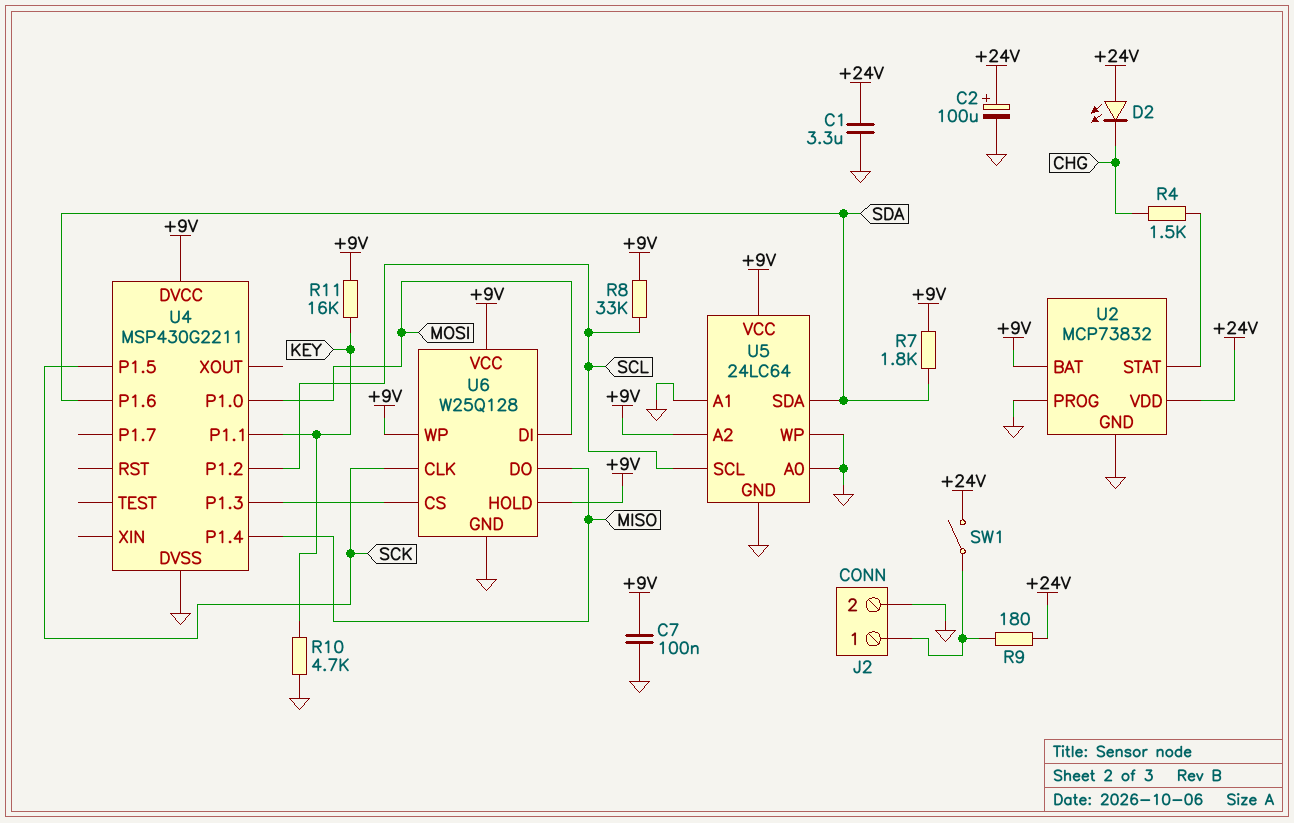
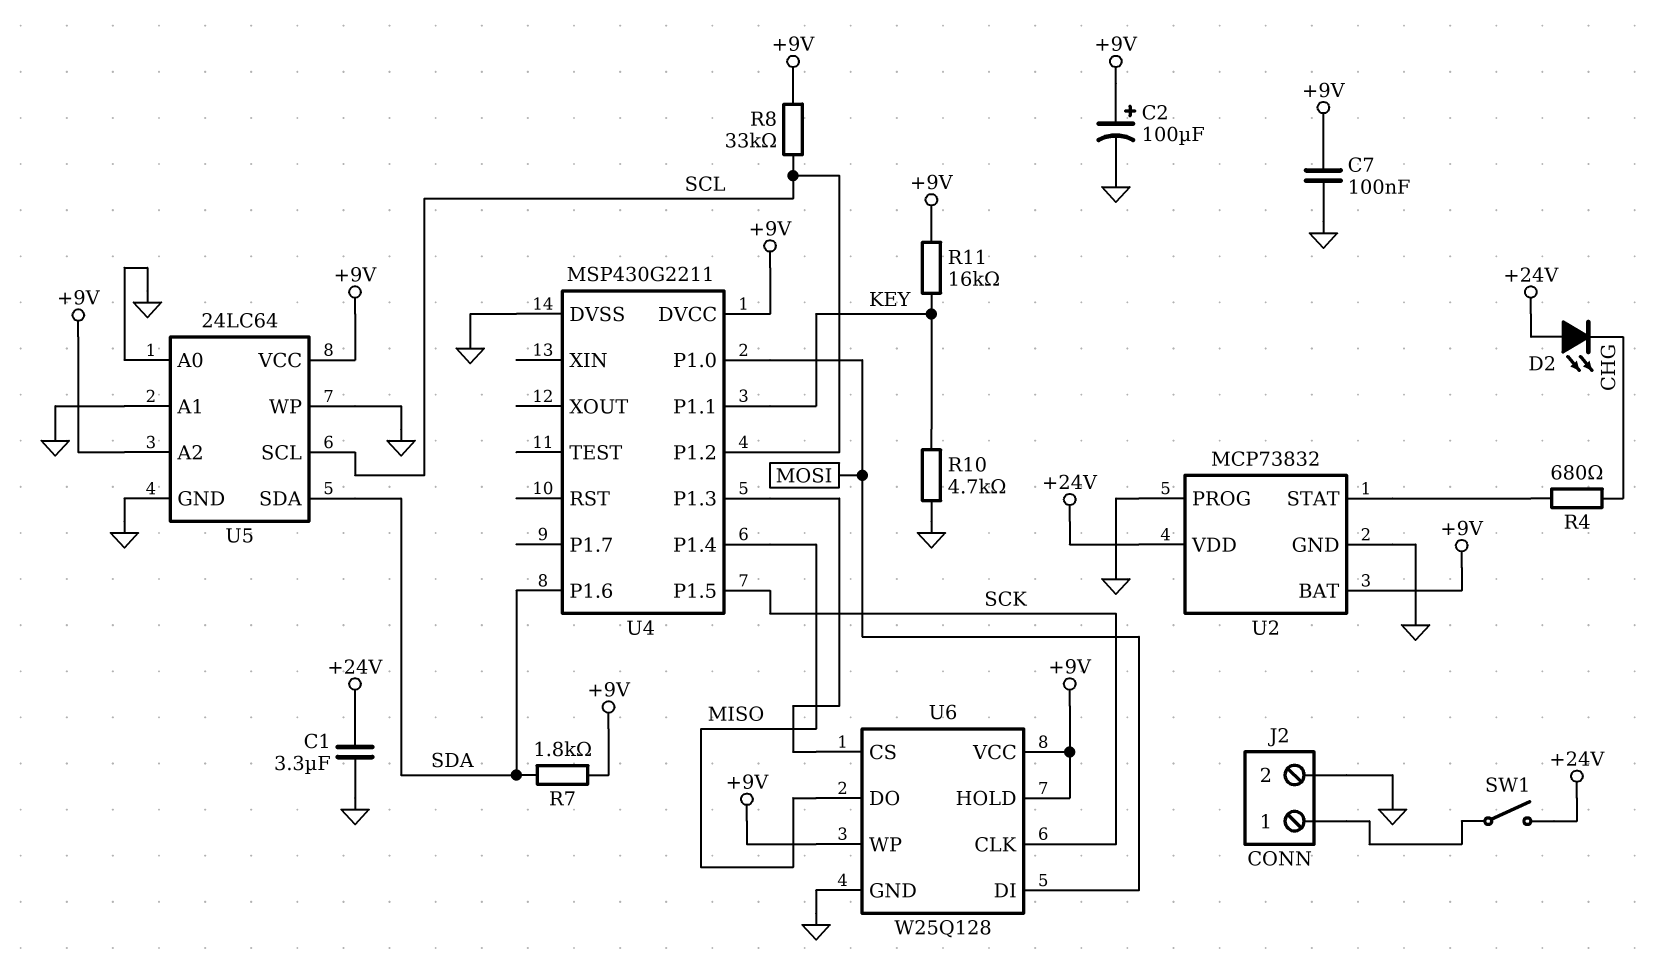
C2: 100uF (plus +24V, minus GND) -> 100uF (plus +9V, minus GND)
R4: 1.5k (CHG, U2/STAT) -> 680 (CHG, U2/STAT)
R9: 180 (+24V, J2/1) -> none

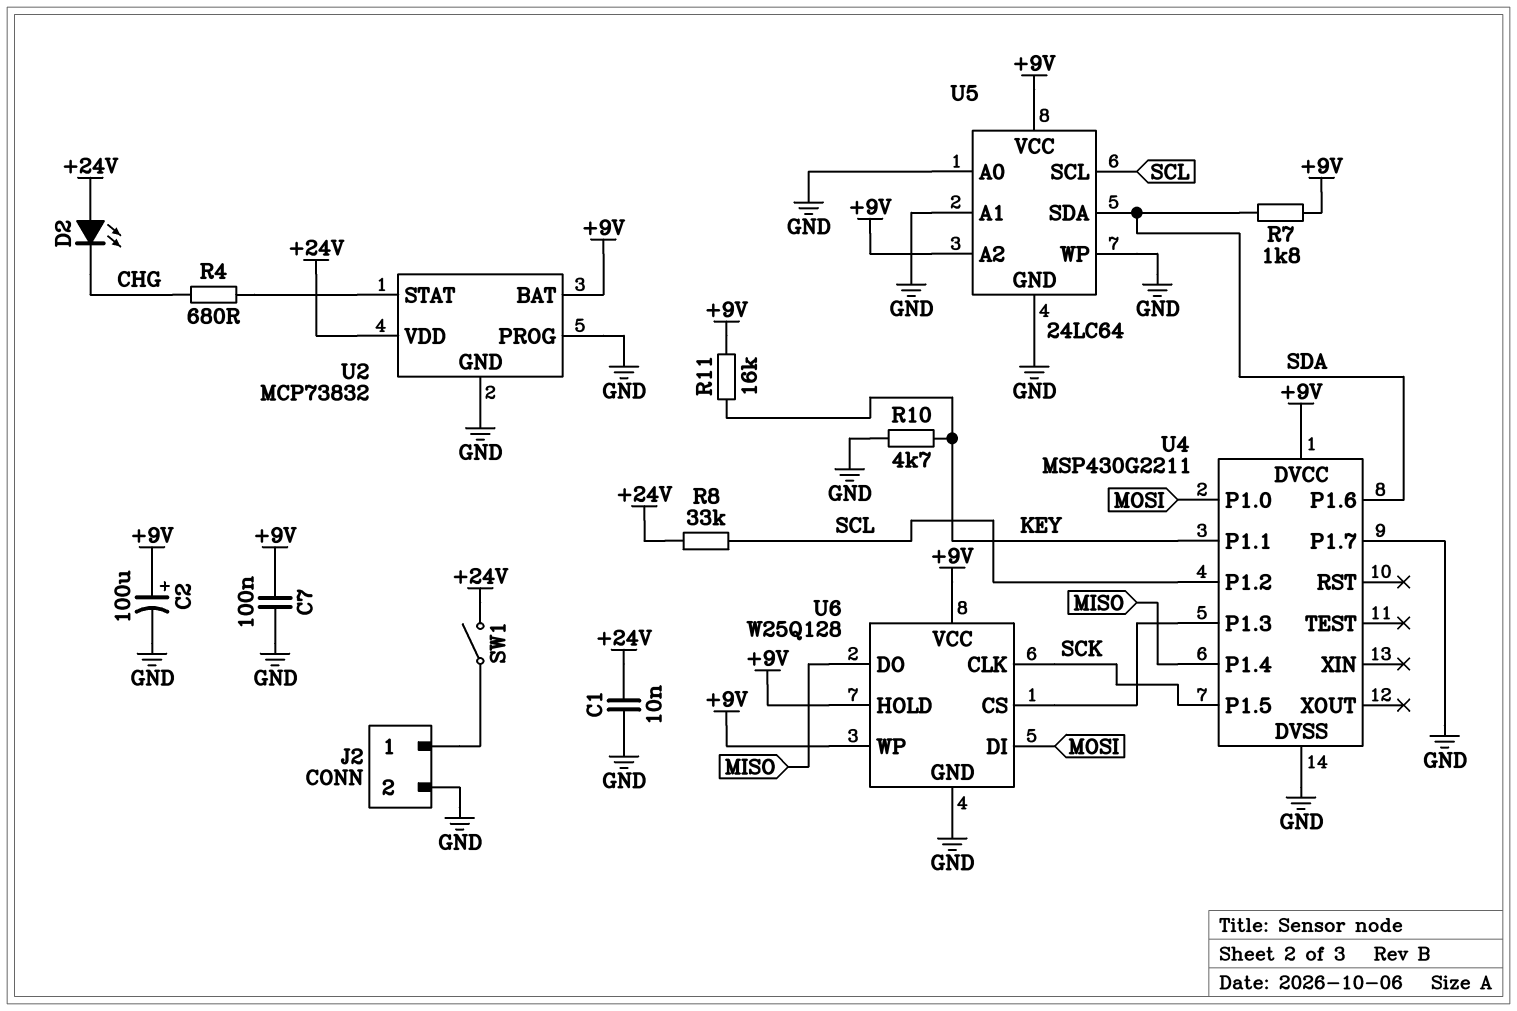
C1: 3.3uF (+24V, GND) -> 10nF (+24V, GND)
R8: 33k (+9V, SCL) -> 33k (+24V, SCL)
U4 pin P1.7: none -> GND

